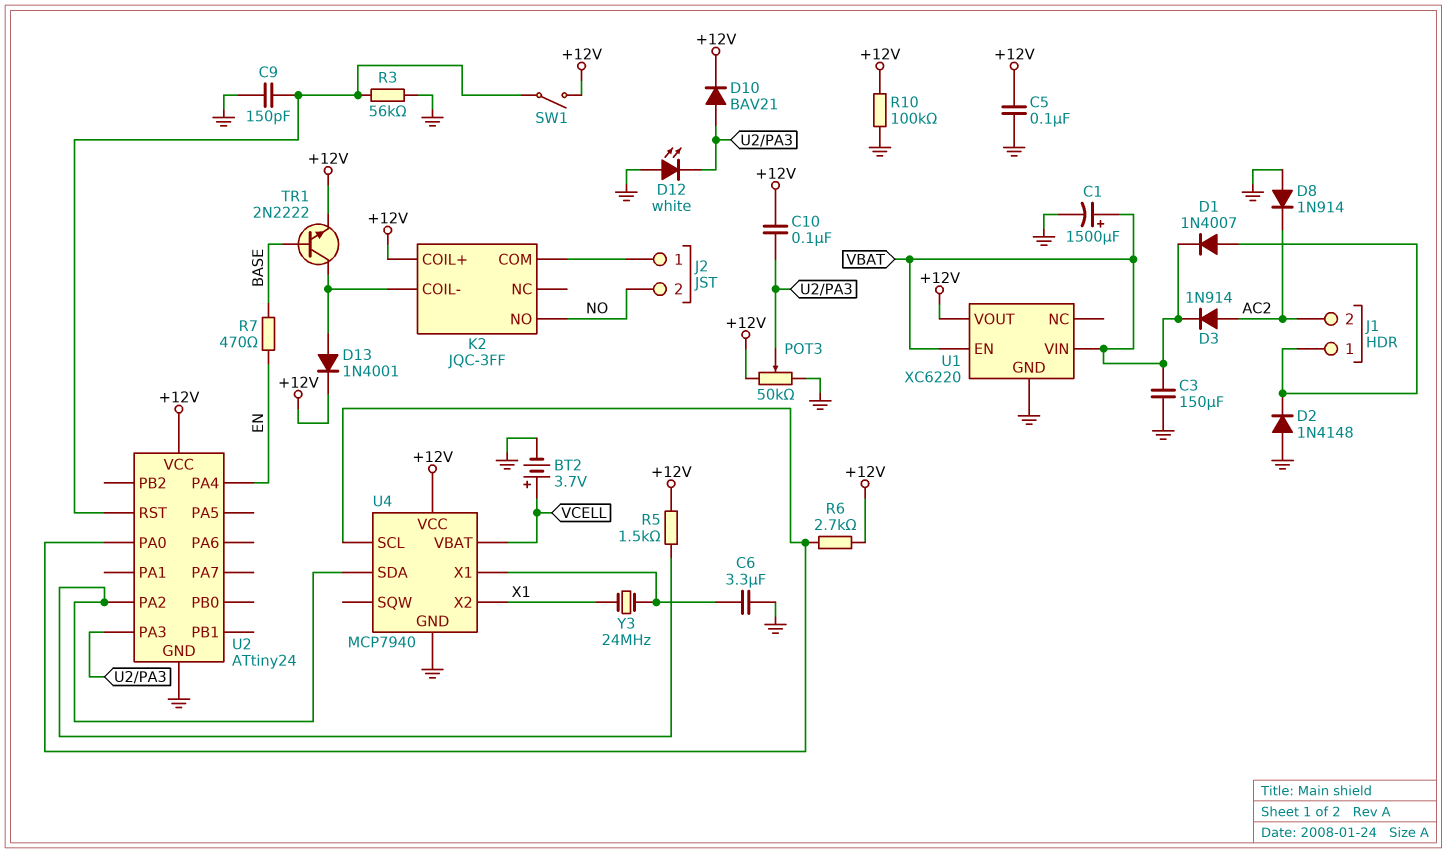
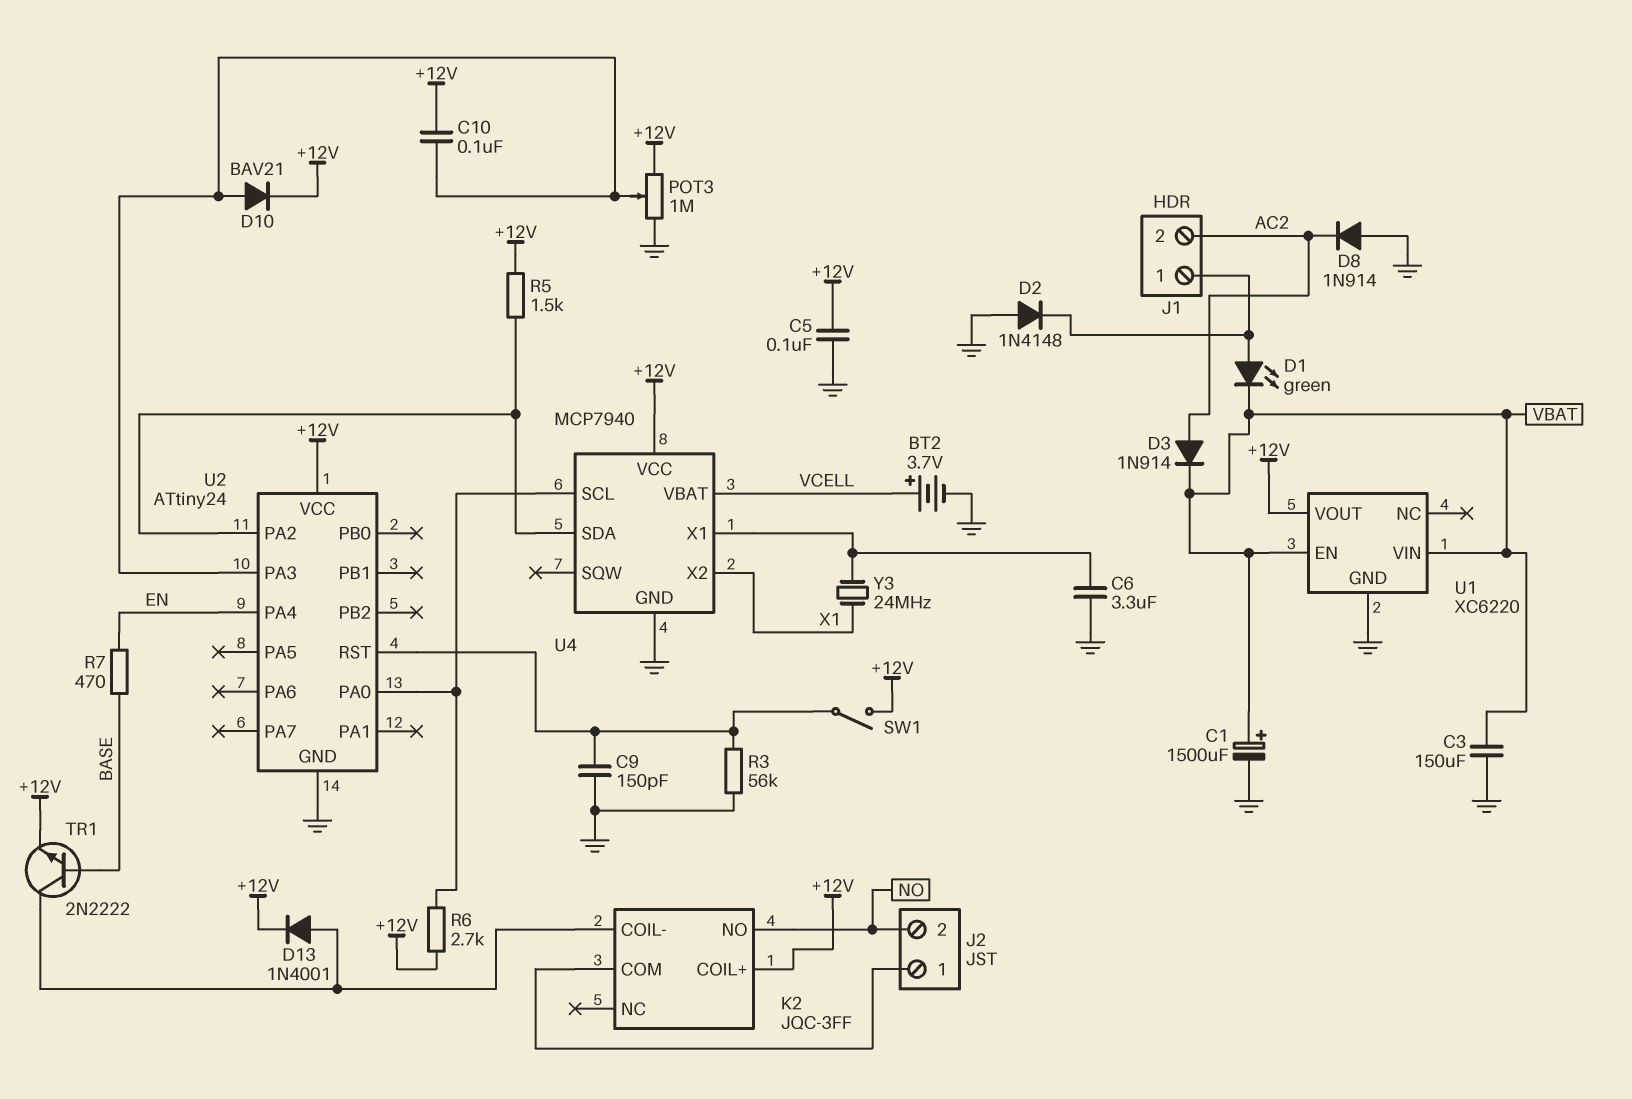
D1: diode 1N4007 (A J1/1, K VBAT) -> LED green (A J1/1, K VBAT)
D12: LED white (A GND, K U2/PA3) -> none
POT3: 50k (+12V, GND, wiper U2/PA3) -> 1M (+12V, GND, wiper U2/PA3)
R10: 100k (+12V, GND) -> none

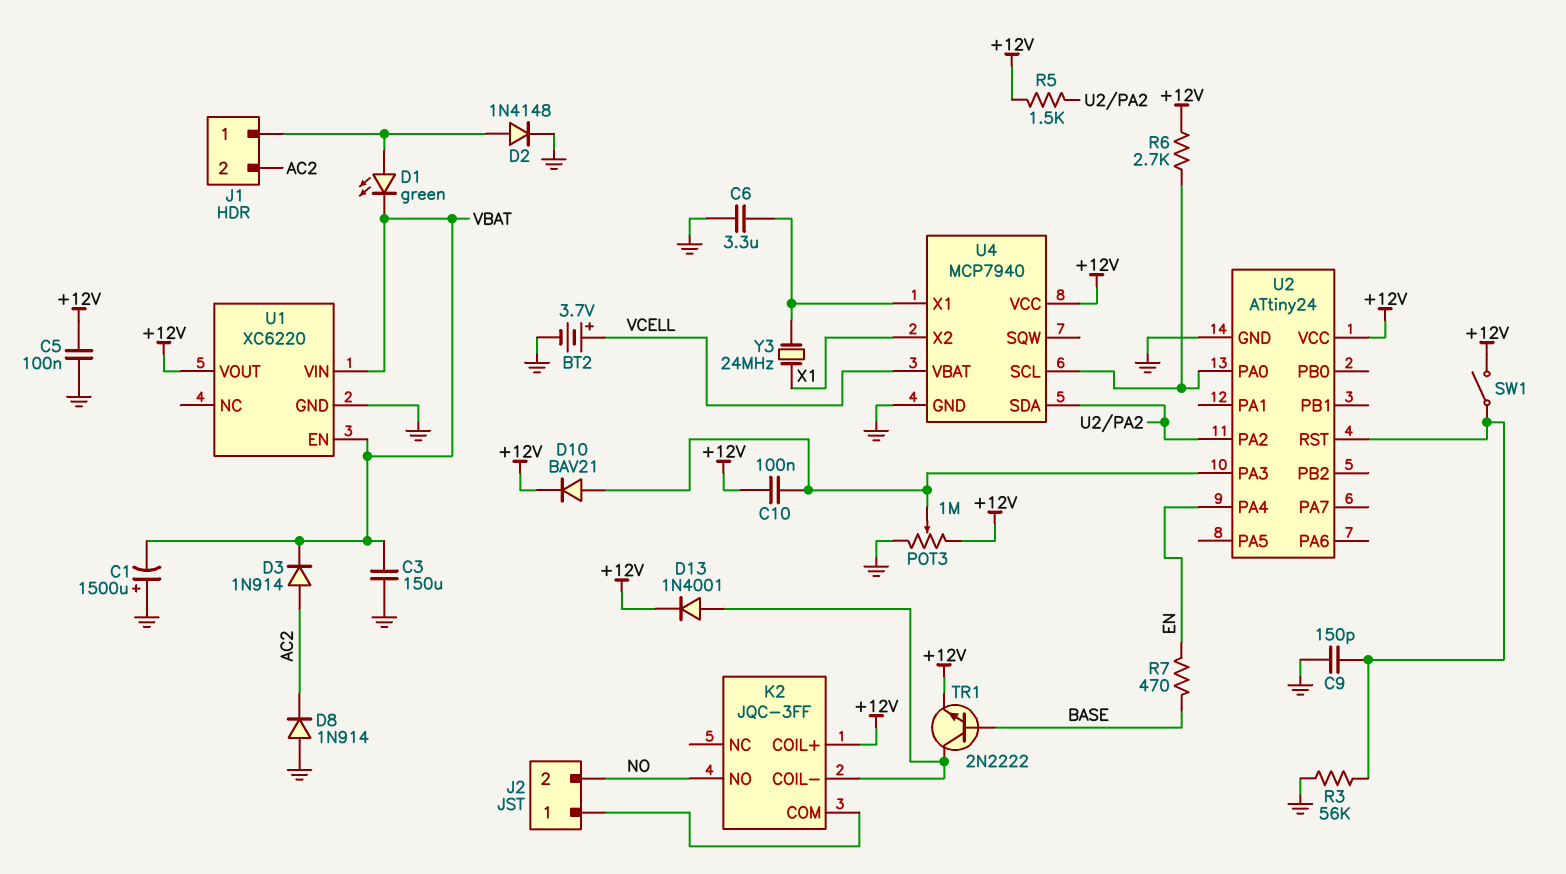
C1: 1500uF (plus VBAT, minus GND) -> 1500uF (plus GND, minus VBAT)
D2: diode 1N4148 (A GND, K J1/1) -> diode 1N4148 (A J1/1, K GND)

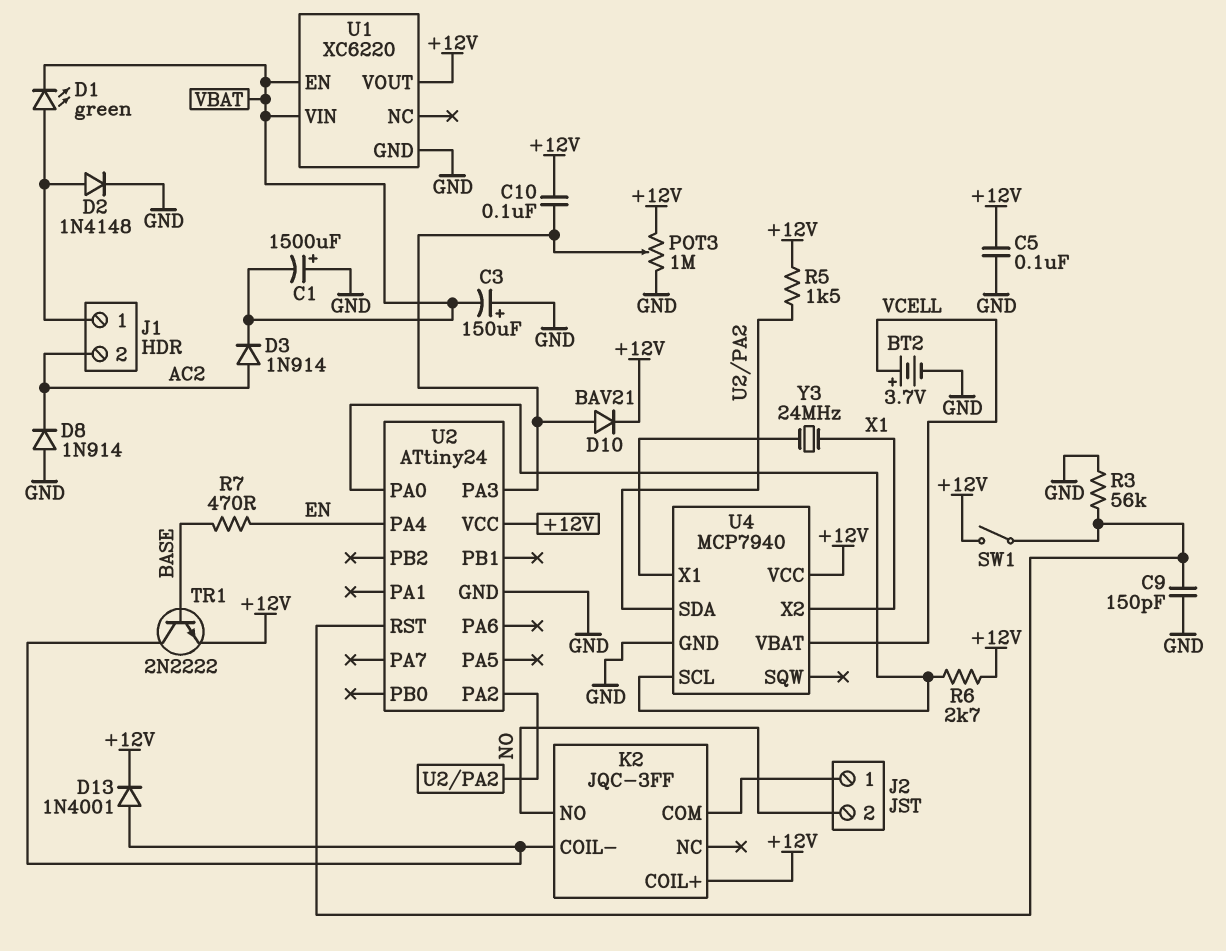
C3: 150uF (GND, VBAT) -> 150uF (plus GND, minus VBAT)
C6: 3.3uF (GND, U4/X1) -> none

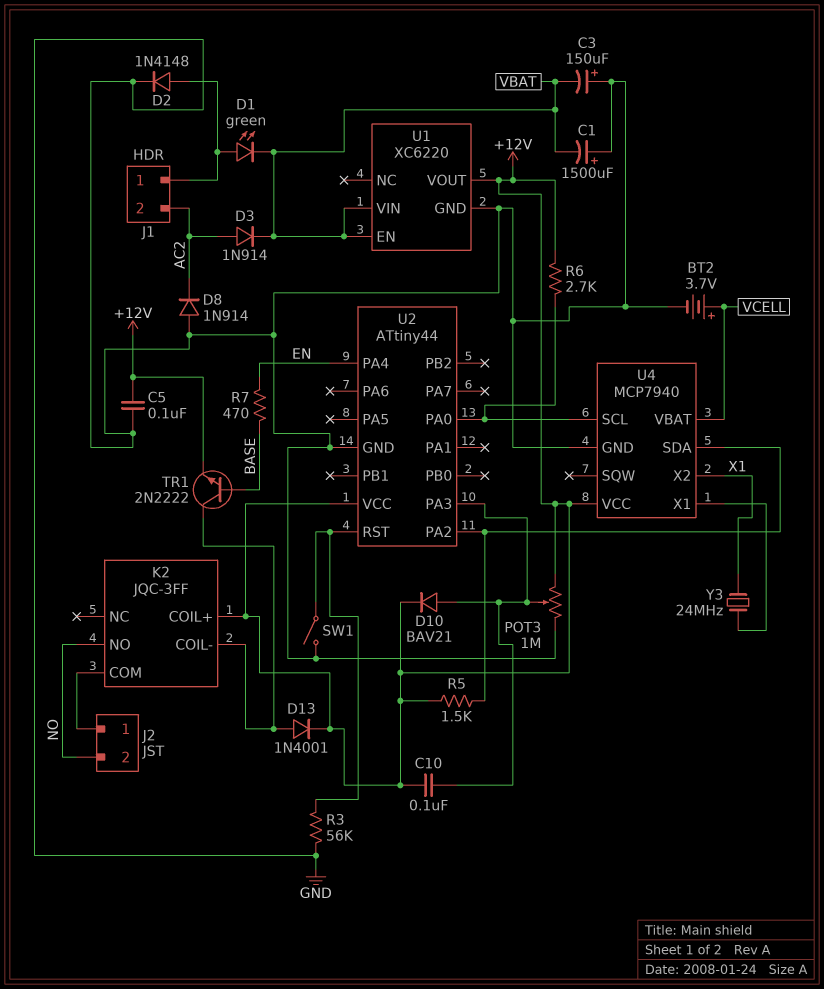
C9: 150pF (GND, U2/RST) -> none
SW1: switch (+12V, U2/RST) -> switch (GND, U2/RST)
U2: ATtiny24 -> ATtiny44

